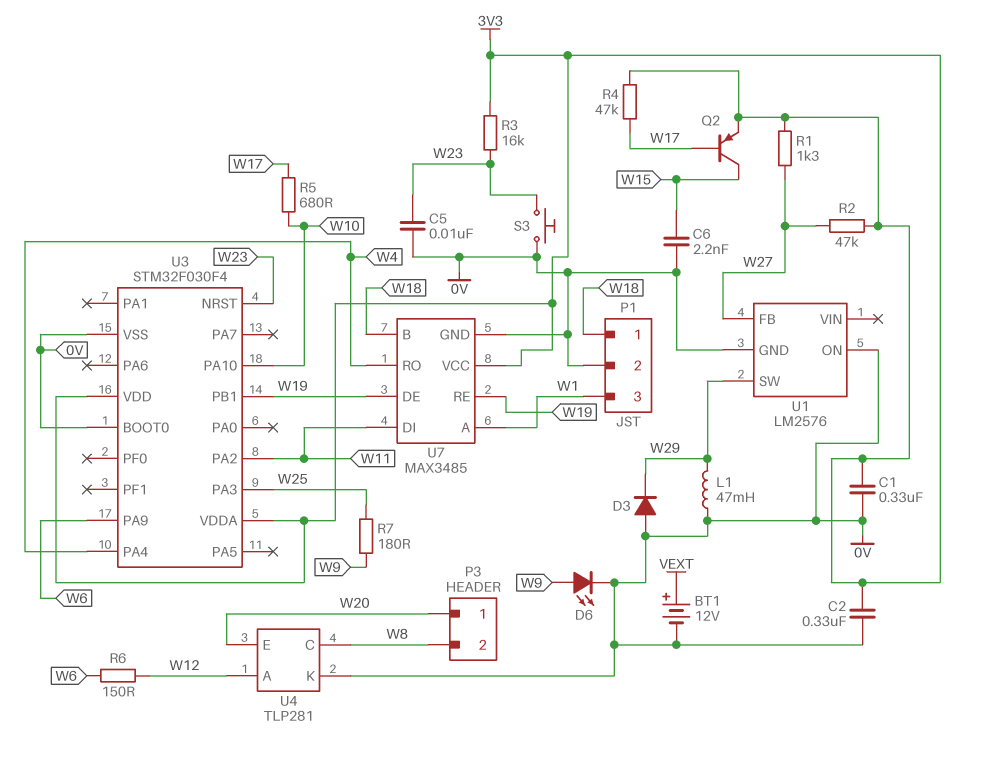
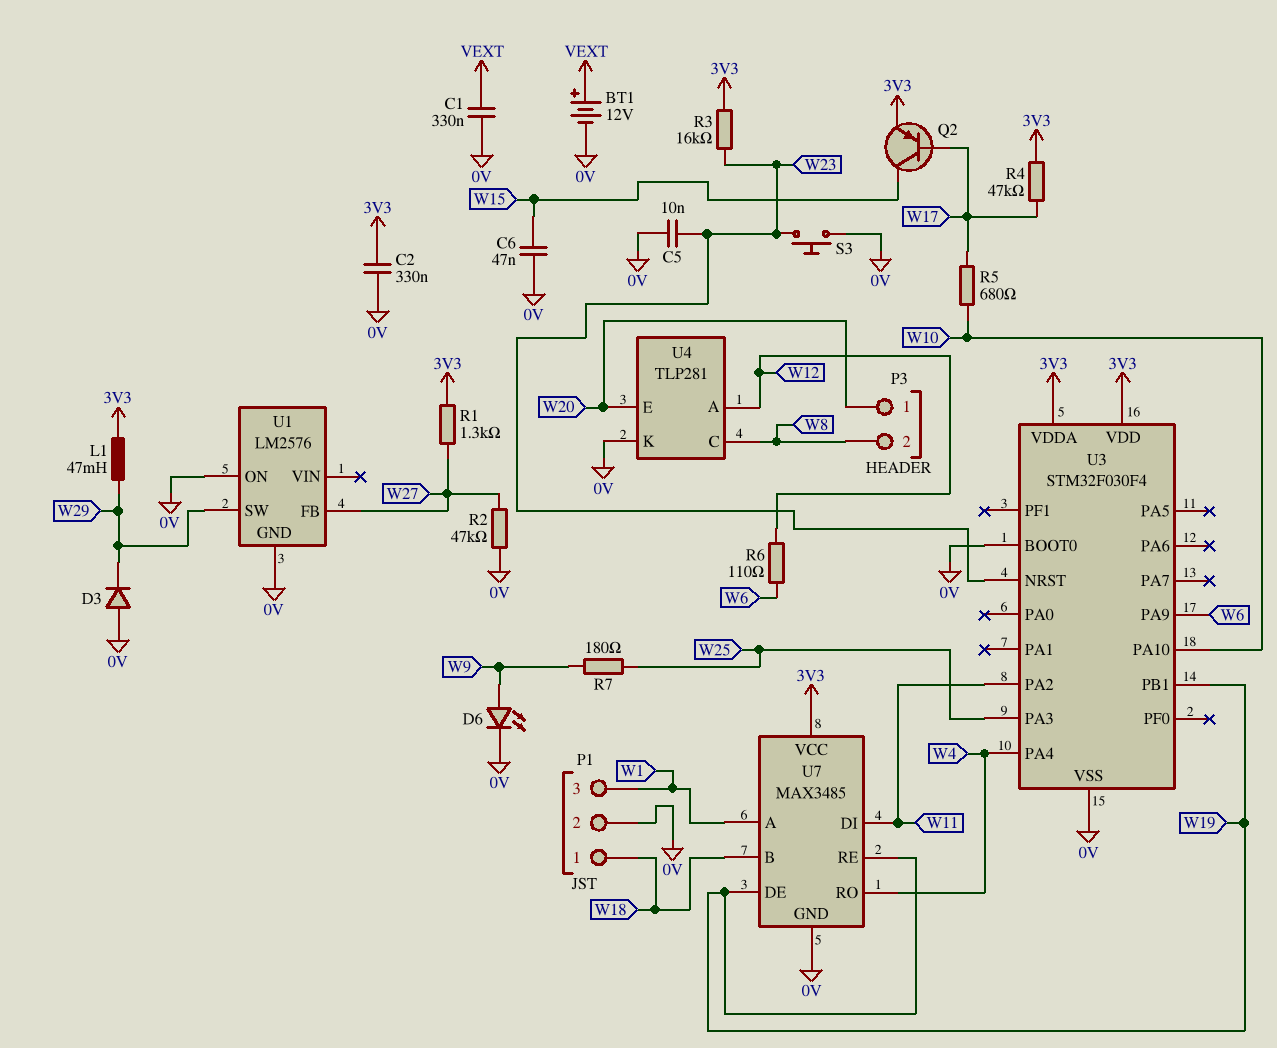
C1: 330nF (0V, 3V3) -> 330nF (0V, VEXT)
C6: 2.2nF (0V, W15) -> 47nF (0V, W15)
L1: 47mH (0V, W29) -> 47mH (3V3, W29)
R2: 47k (3V3, W27) -> 47k (0V, W27)
R6: 150 (W6, W12) -> 110 (W6, W12)

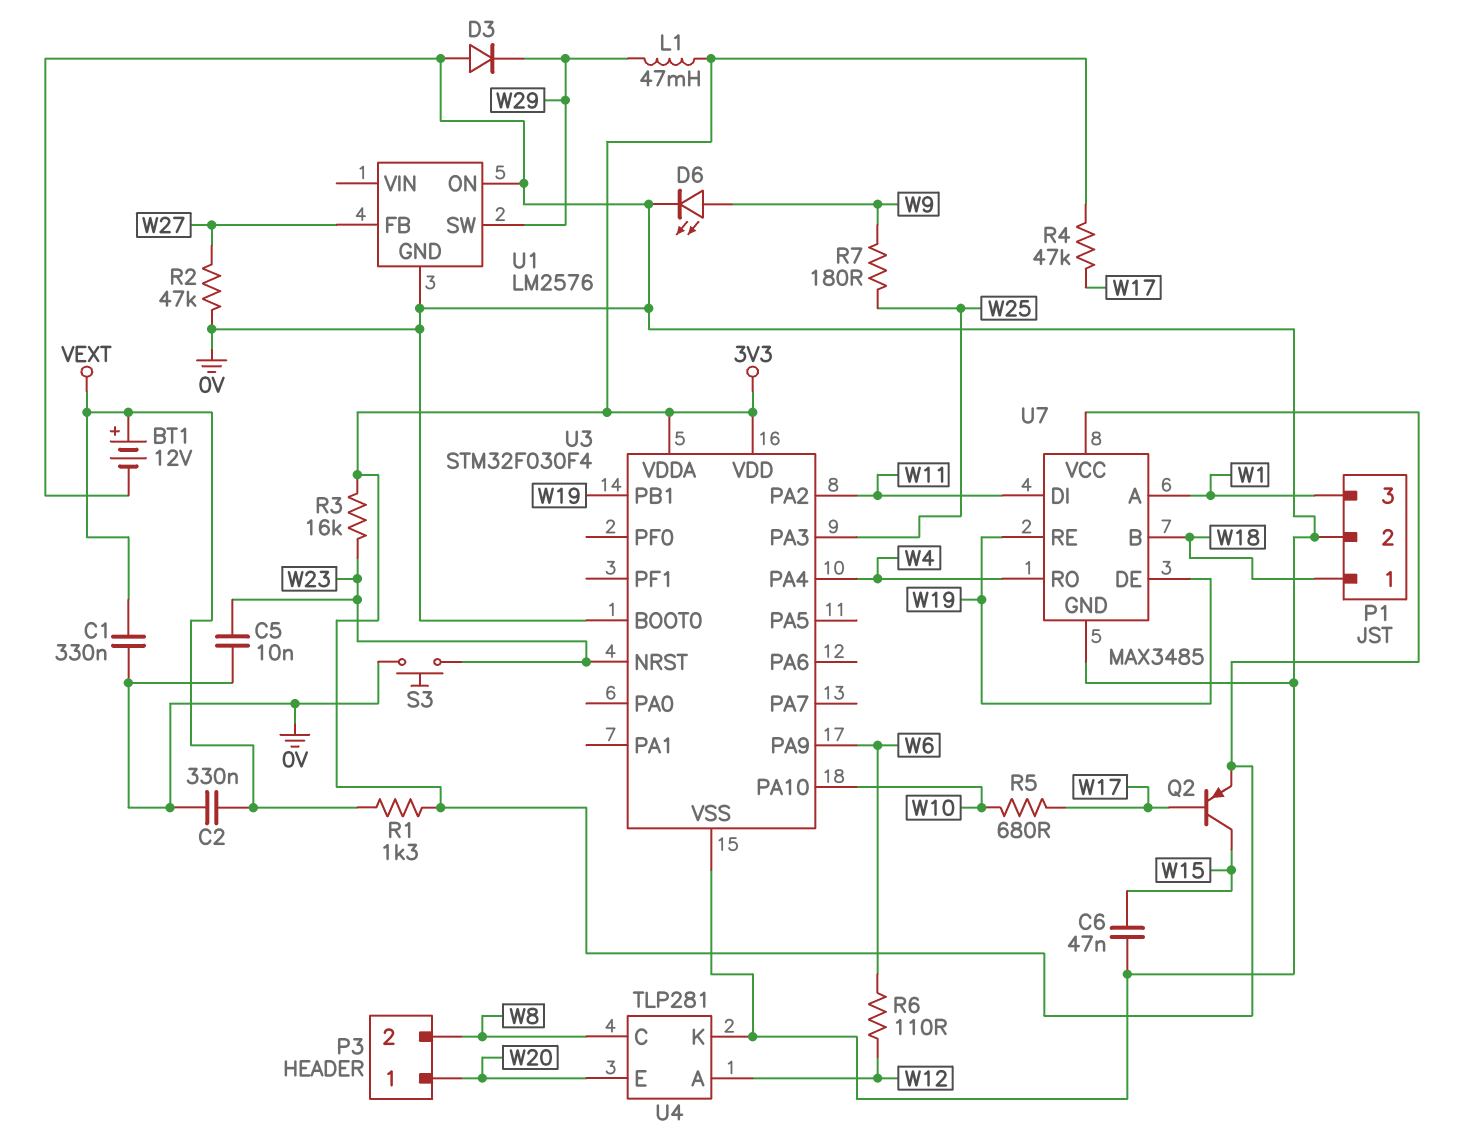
C2: 330nF (0V, 3V3) -> 330nF (0V, VEXT)
R1: 1.3k (3V3, W27) -> 1.3k (3V3, VEXT)

